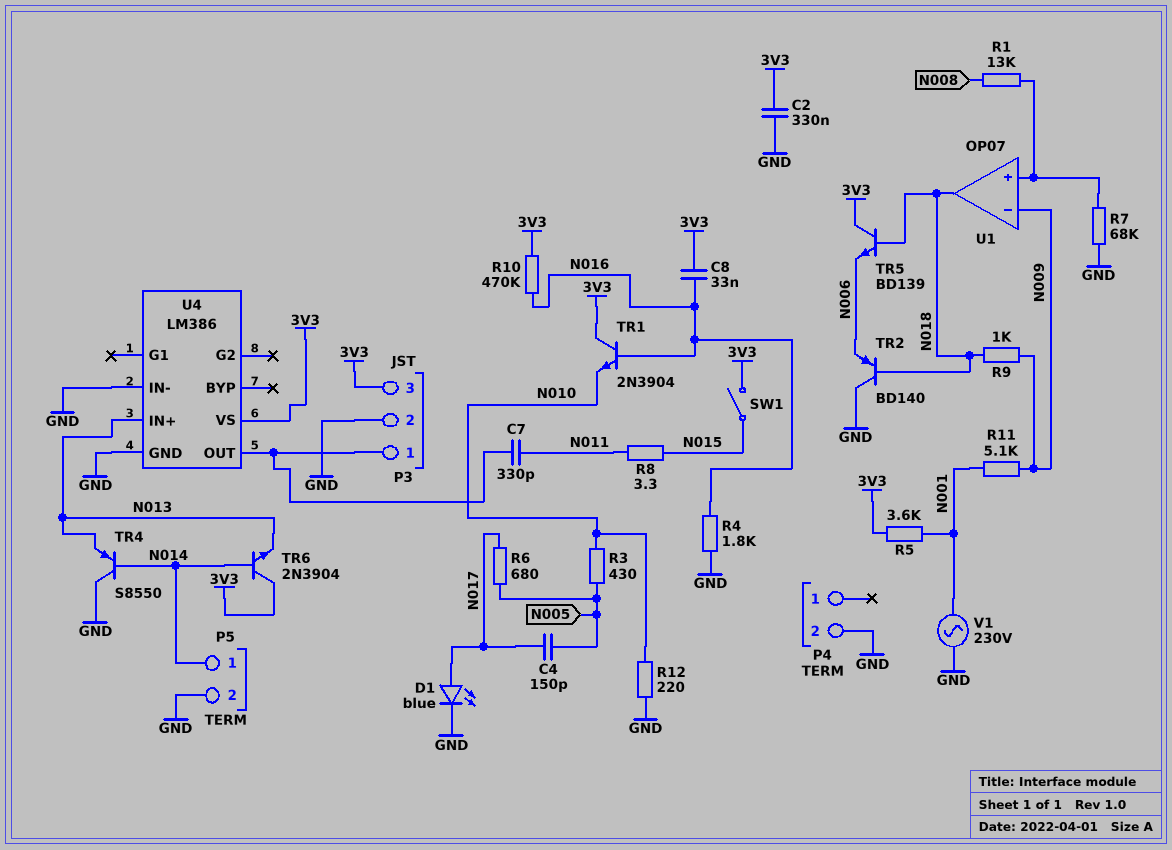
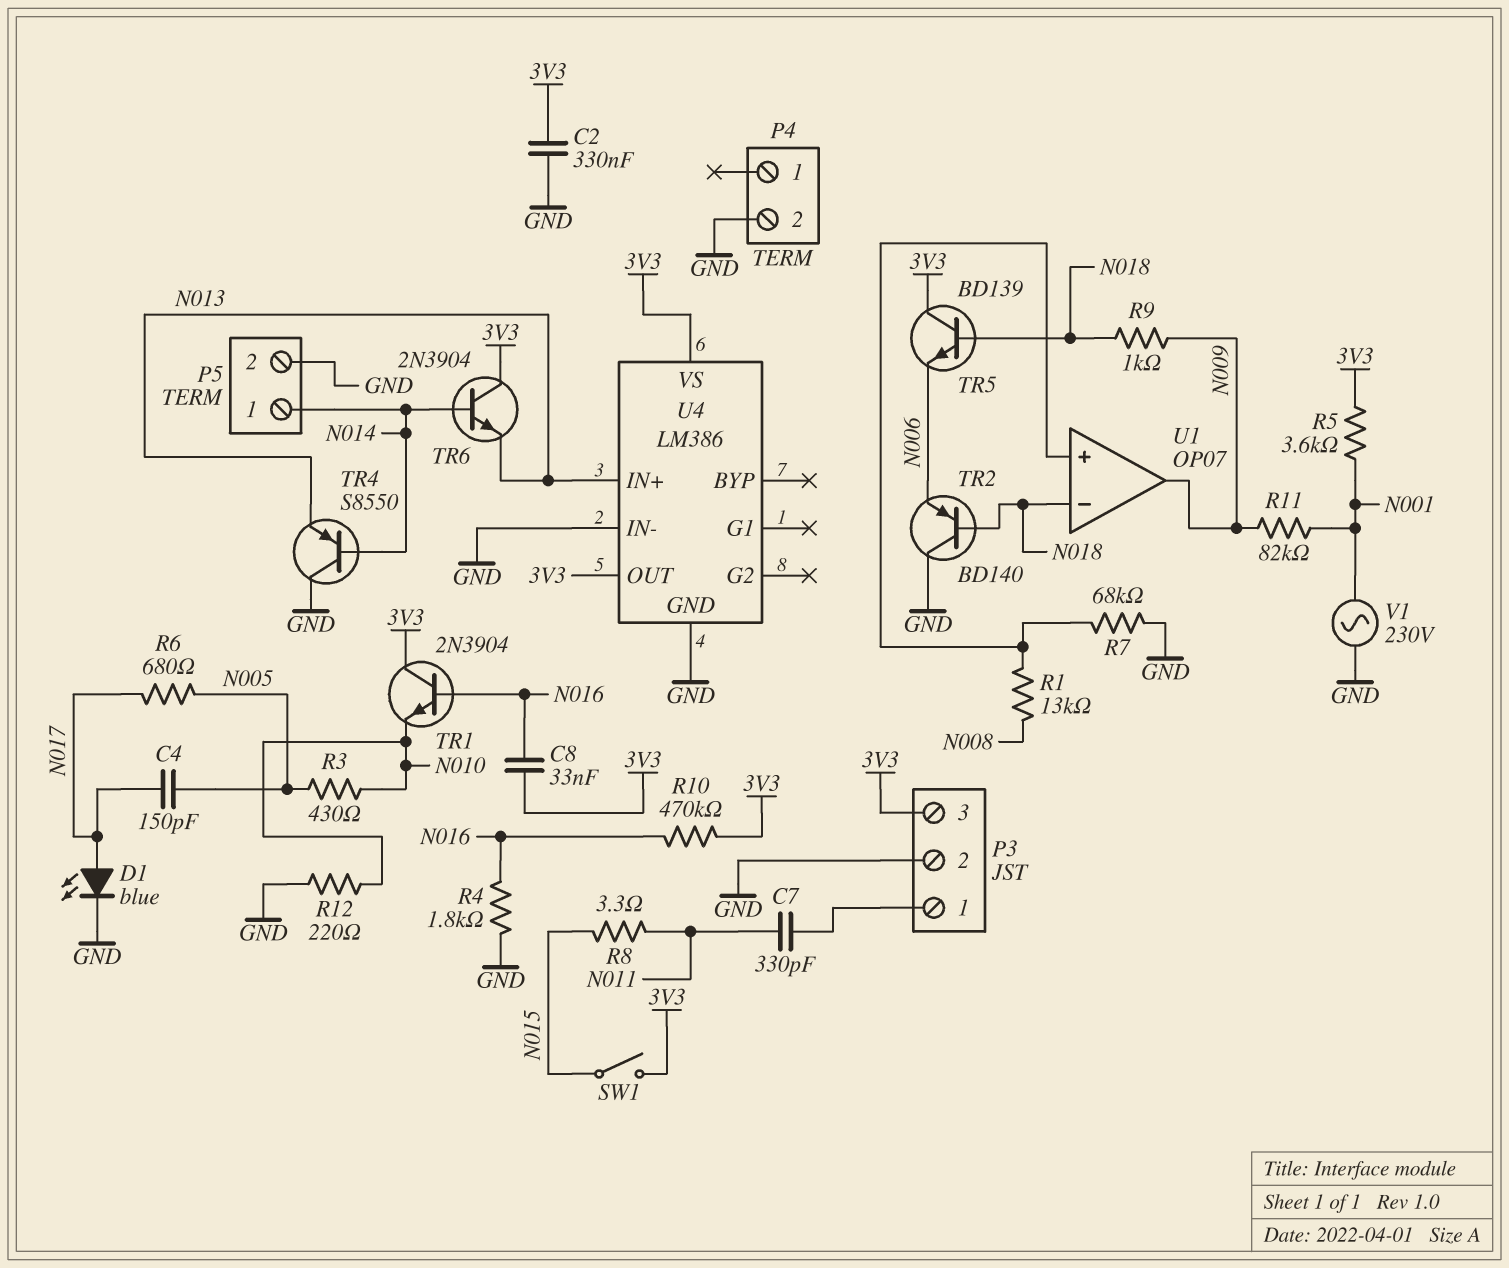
R11: 5.1k (N001, N009) -> 82k (N001, N009)
U1 pin in-: N009 -> N018
U1 pin out: N018 -> N009
U4 pin OUT: P3/1 -> 3V3

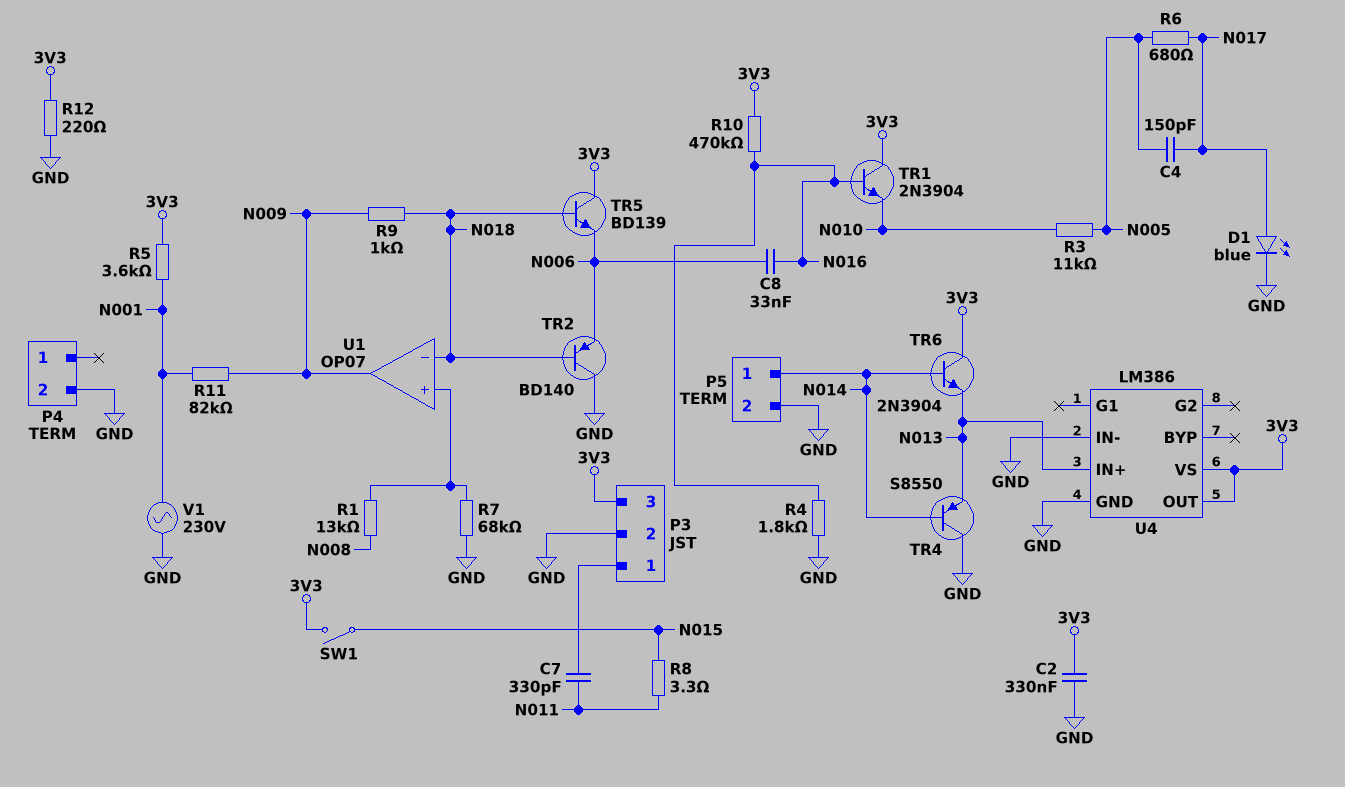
C8: 33nF (3V3, N016) -> 33nF (N006, N016)
R3: 430 (N005, N010) -> 11k (N005, N010)
R12: 220 (GND, N010) -> 220 (3V3, GND)

